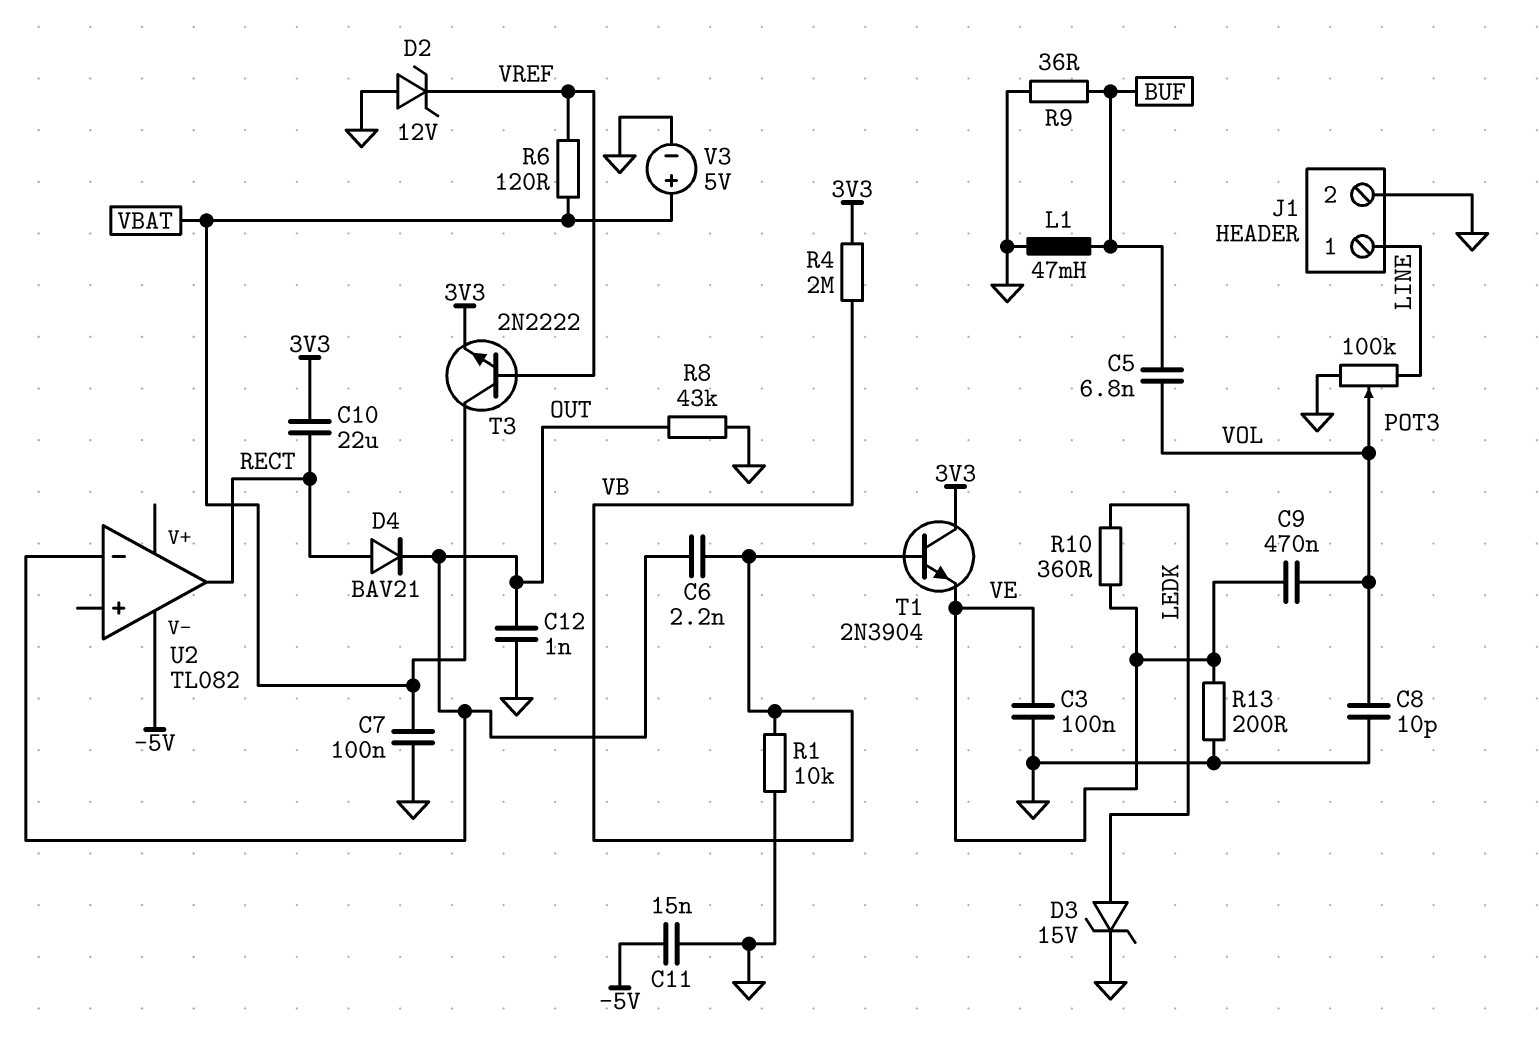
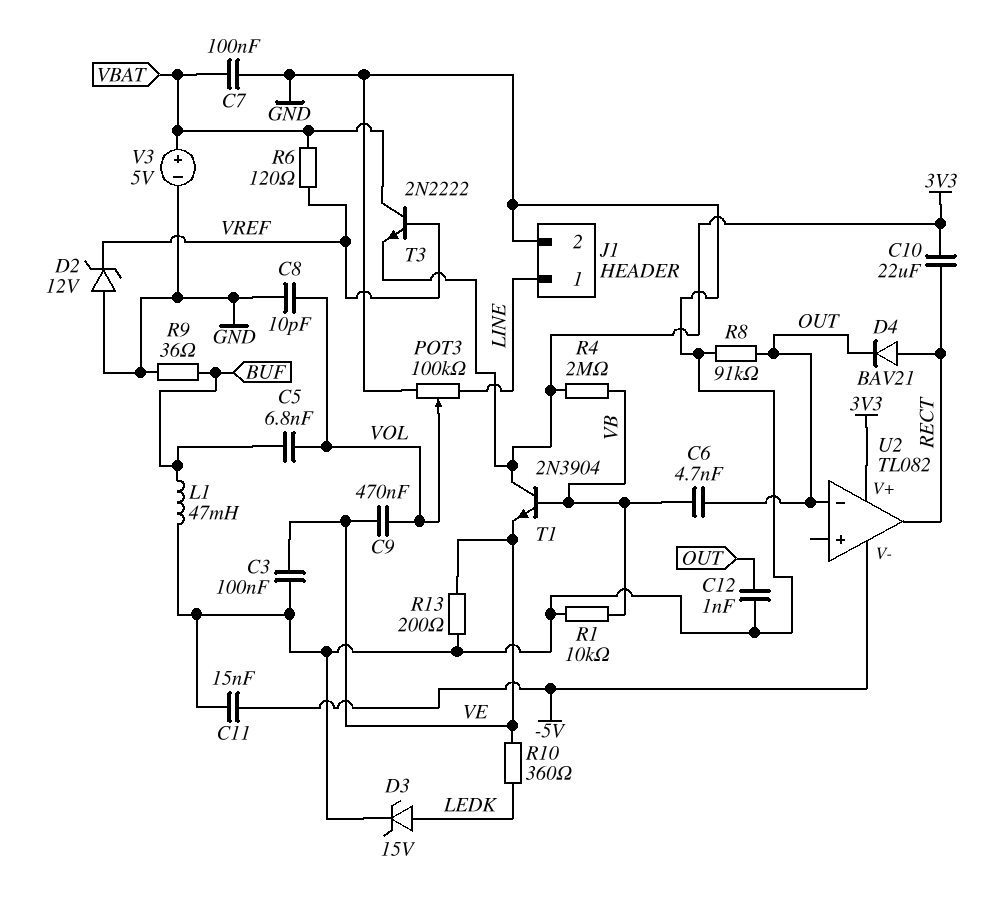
C6: 2.2nF (OUT, VB) -> 4.7nF (OUT, VB)
R8: 43k (GND, OUT) -> 91k (GND, OUT)
U2 pin V+: none -> 3V3

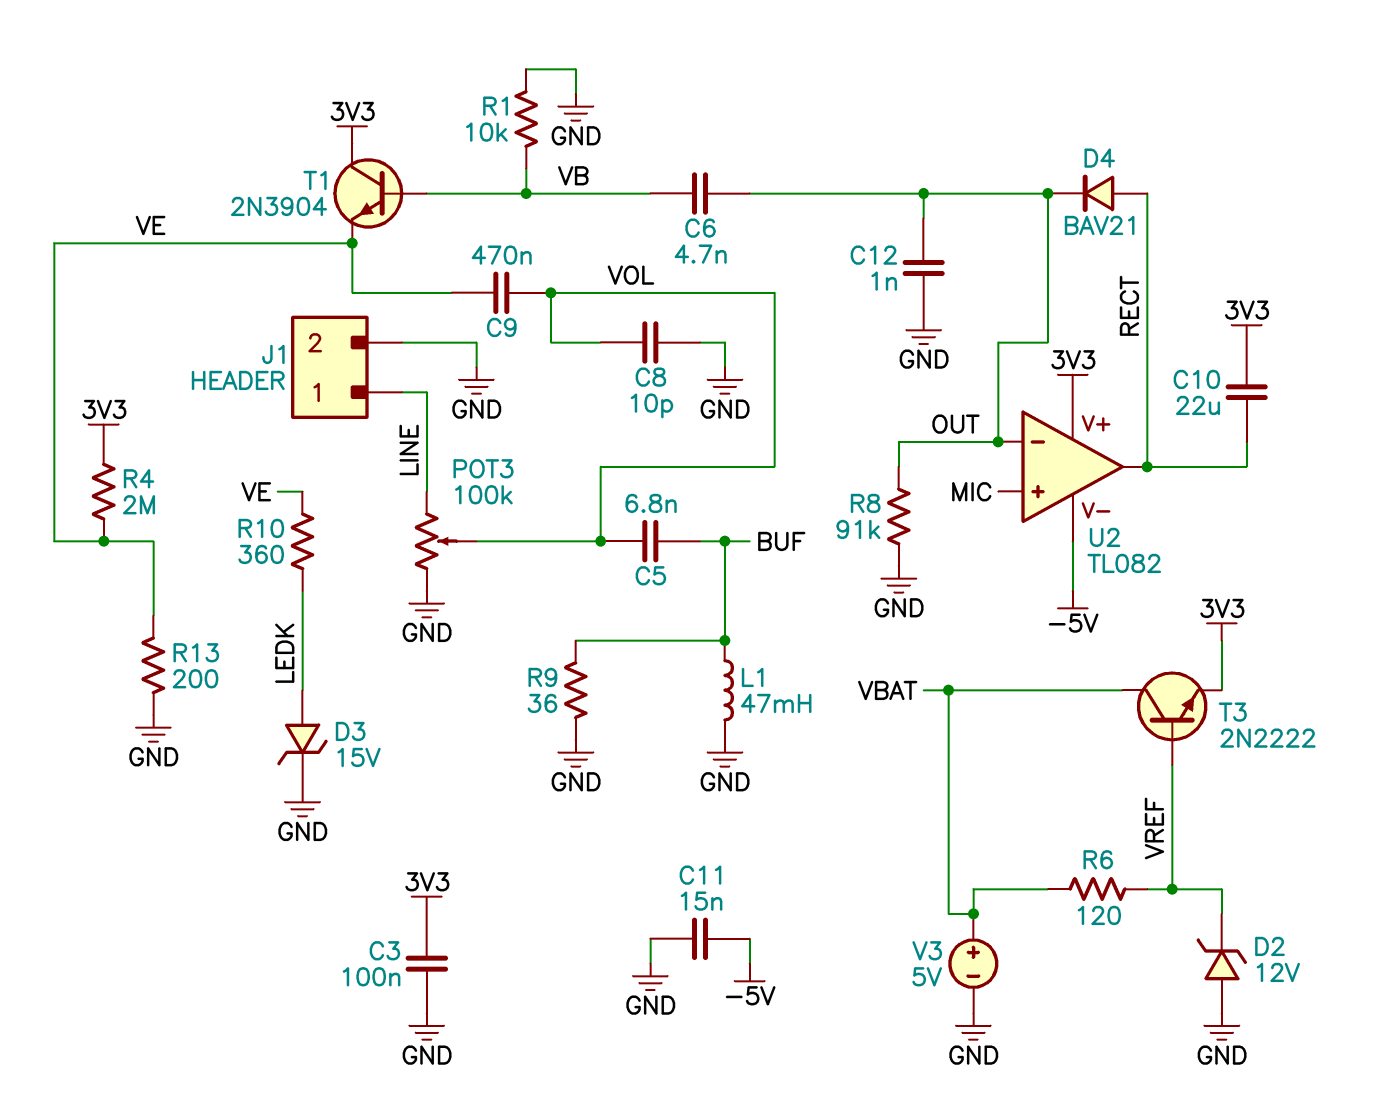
C3: 100nF (GND, VE) -> 100nF (3V3, GND)
C7: 100nF (GND, VBAT) -> none
R4: 2M (3V3, VB) -> 2M (3V3, VE)
U2 pin in+: none -> MIC

